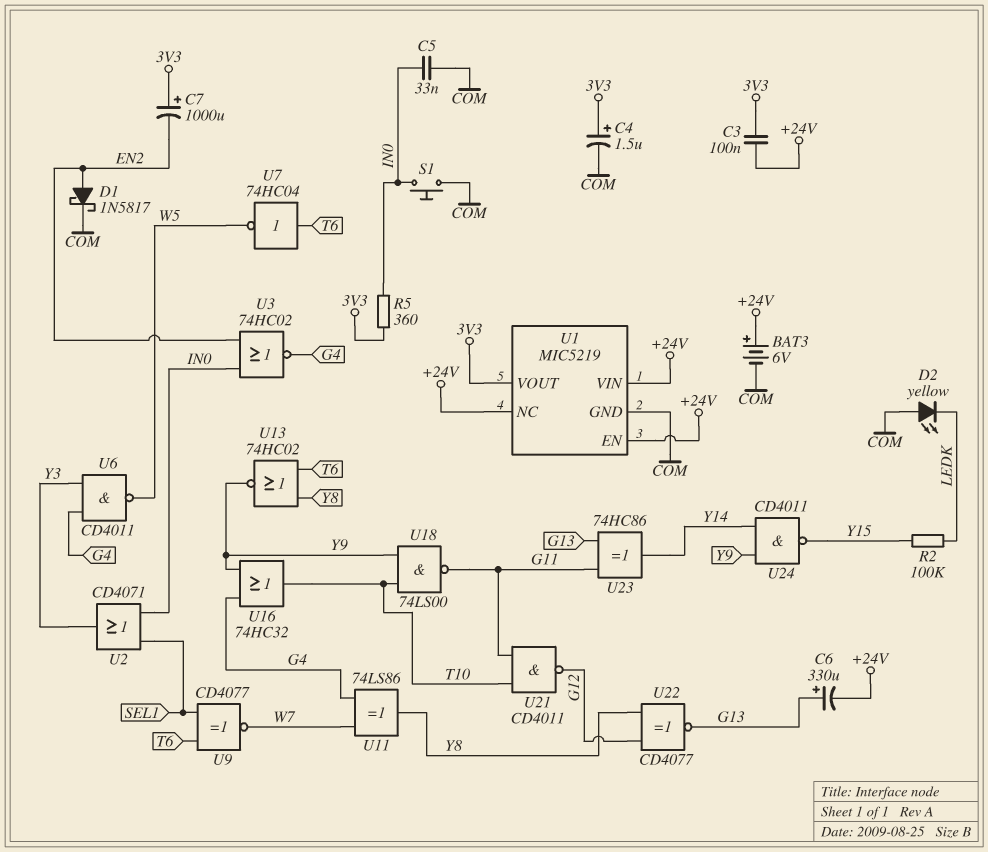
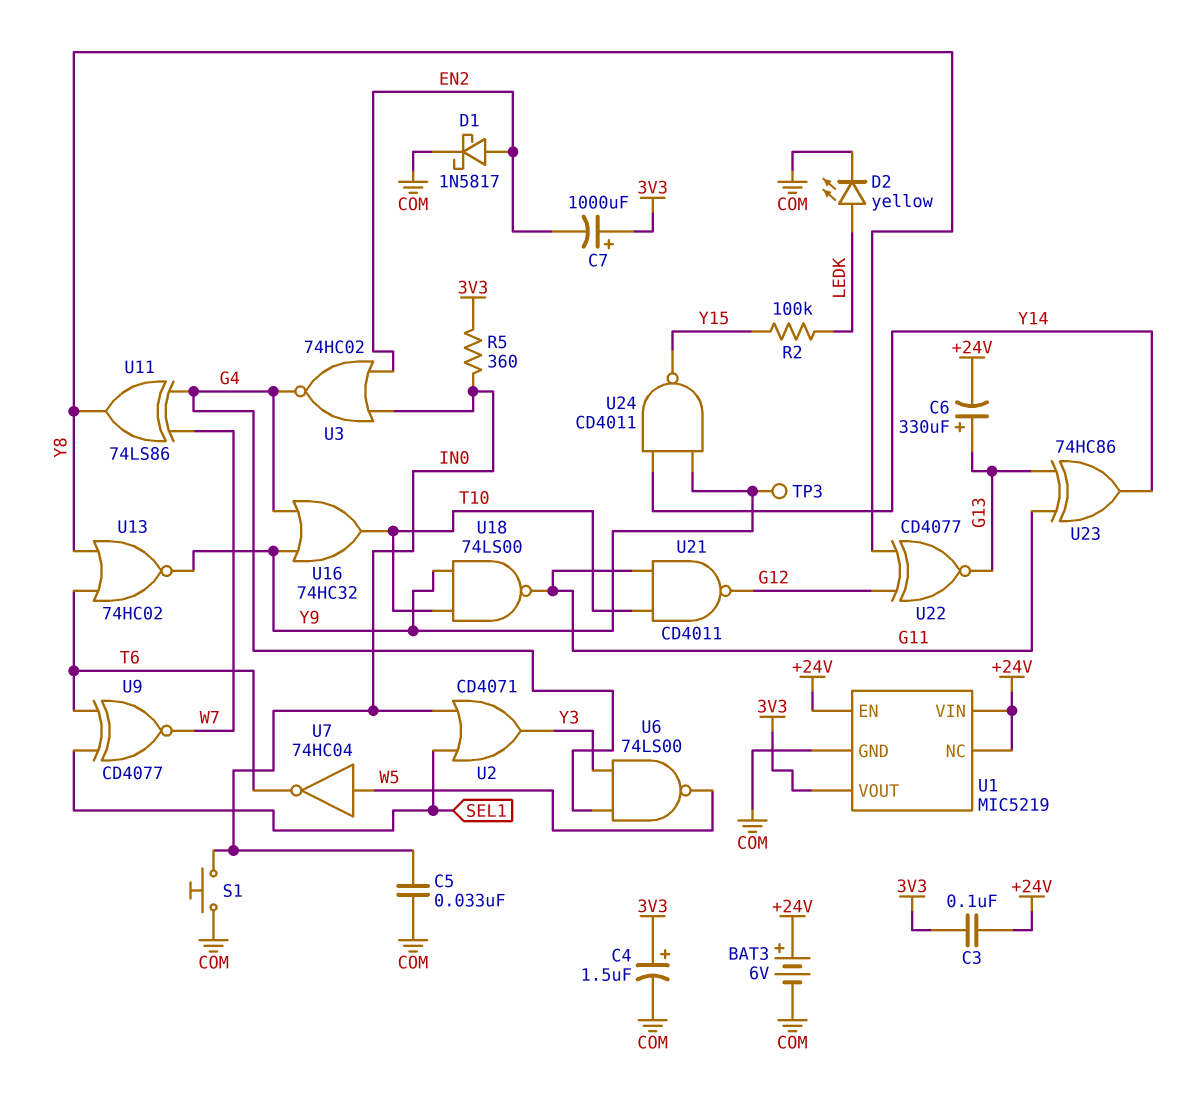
D2: LED yellow (A COM, K LEDK) -> LED yellow (A LEDK, K COM)
TP3: none -> test point (Y9)
U6: NAND CD4011 (in G4, in Y3, out W5) -> NAND 74LS00 (in G4, in Y3, out W5)
U7: NOT 74HC04 (in T6, out W5) -> NOT 74HC04 (in W5, out T6)

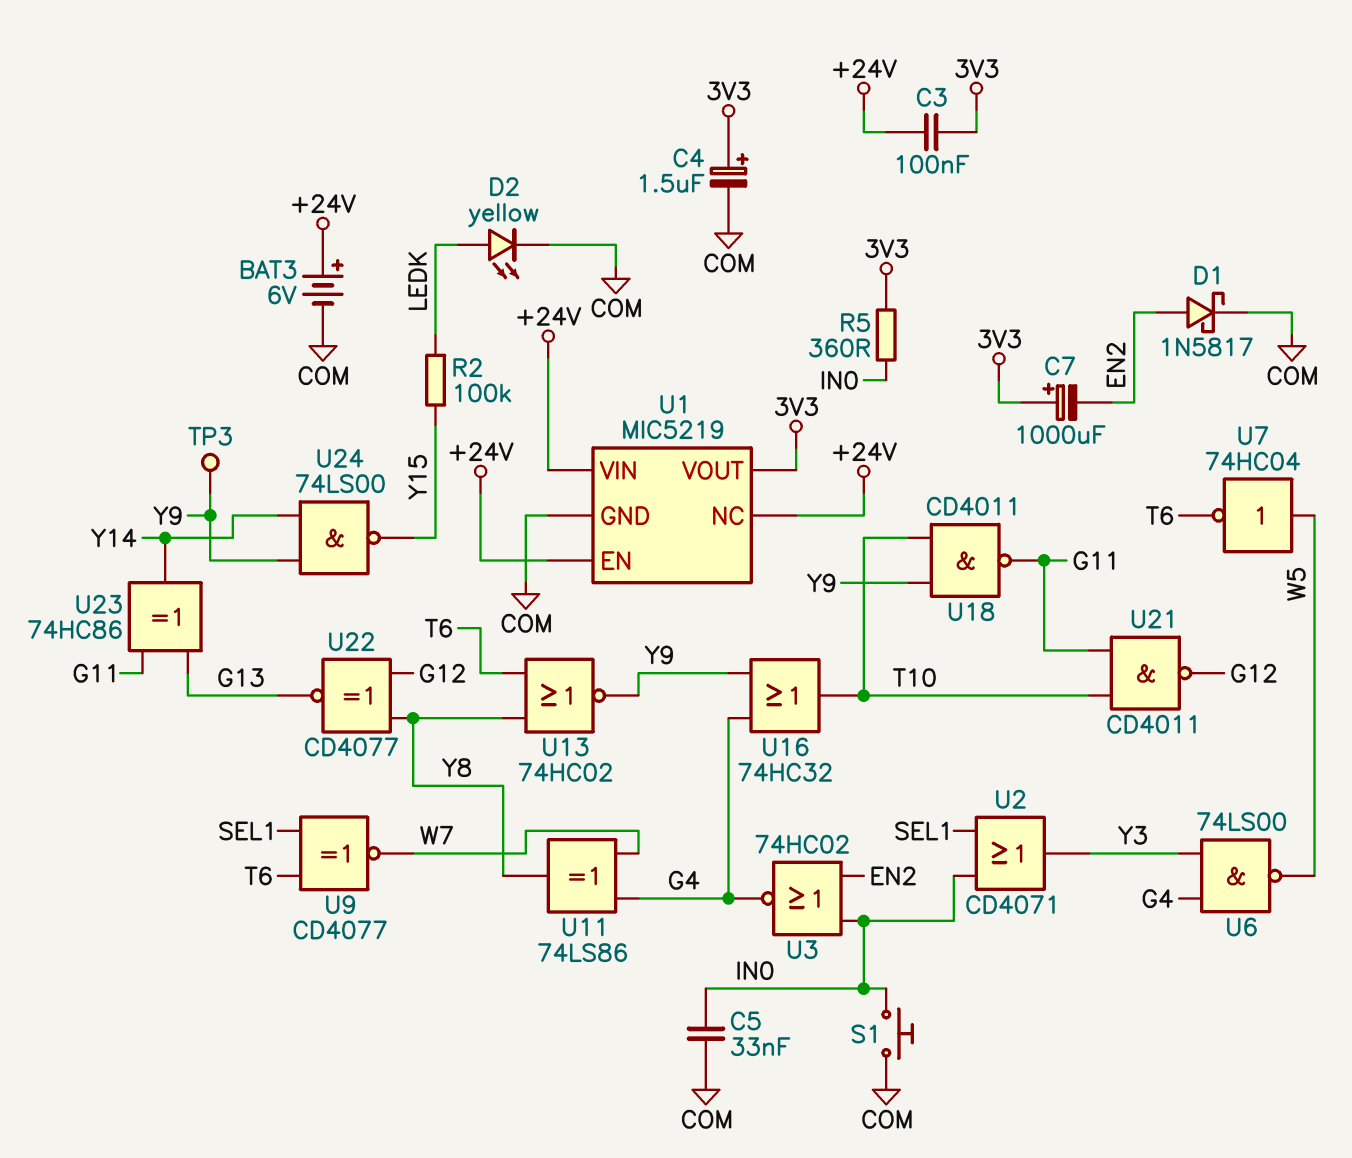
C6: 330uF (plus G13, minus +24V) -> none
U18: NAND 74LS00 (in T10, in Y9, out G11) -> NAND CD4011 (in T10, in Y9, out G11)
U24: NAND CD4011 (in Y9, in Y14, out Y15) -> NAND 74LS00 (in Y9, in Y14, out Y15)

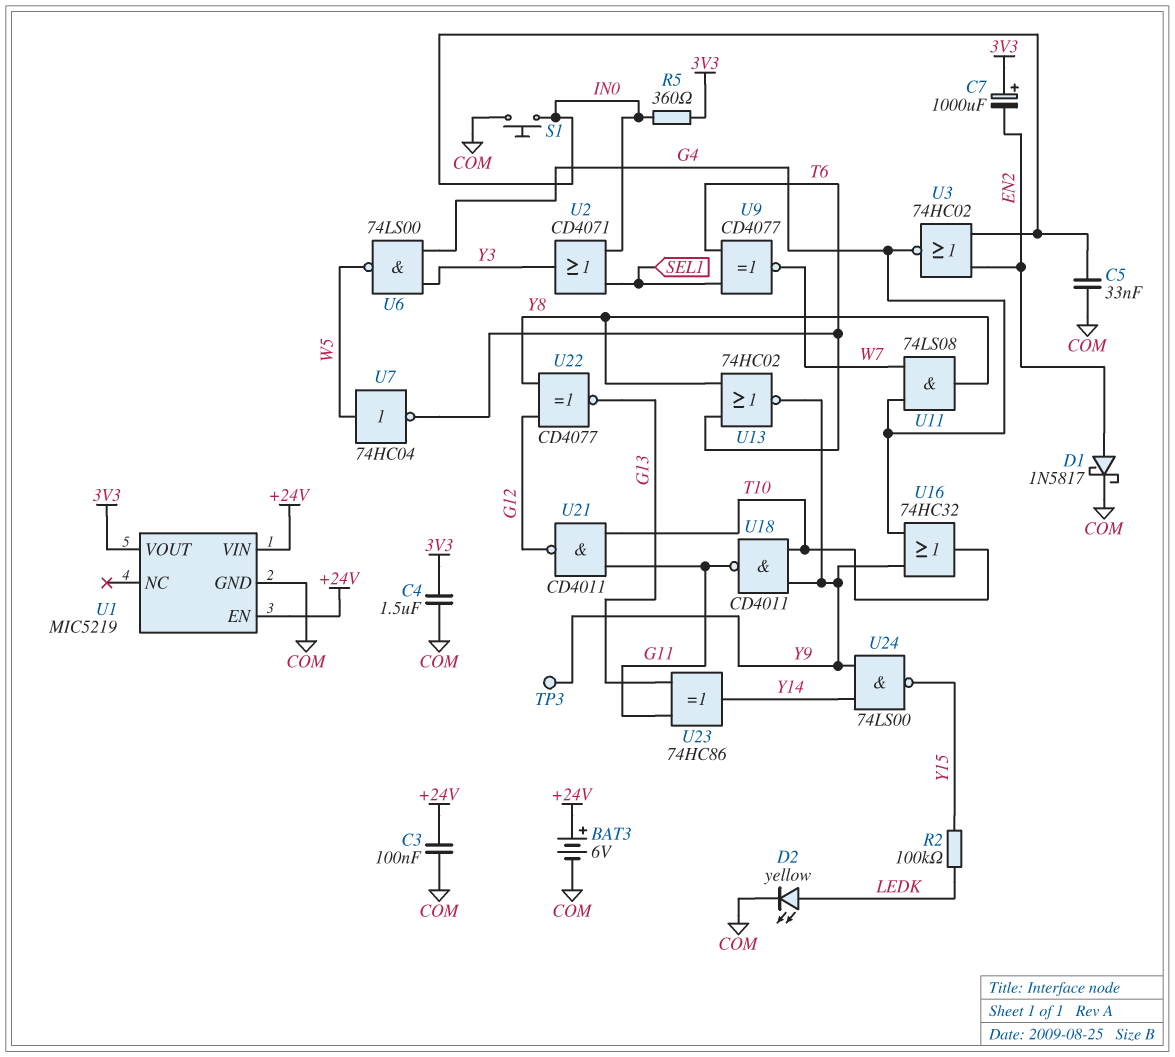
C3: 100nF (+24V, 3V3) -> 100nF (+24V, COM)
C4: 1.5uF (plus 3V3, minus COM) -> 1.5uF (3V3, COM)
U1 pin NC: +24V -> none
U11: XOR 74LS86 (in G4, in W7, out Y8) -> AND 74LS08 (in G4, in W7, out Y8)

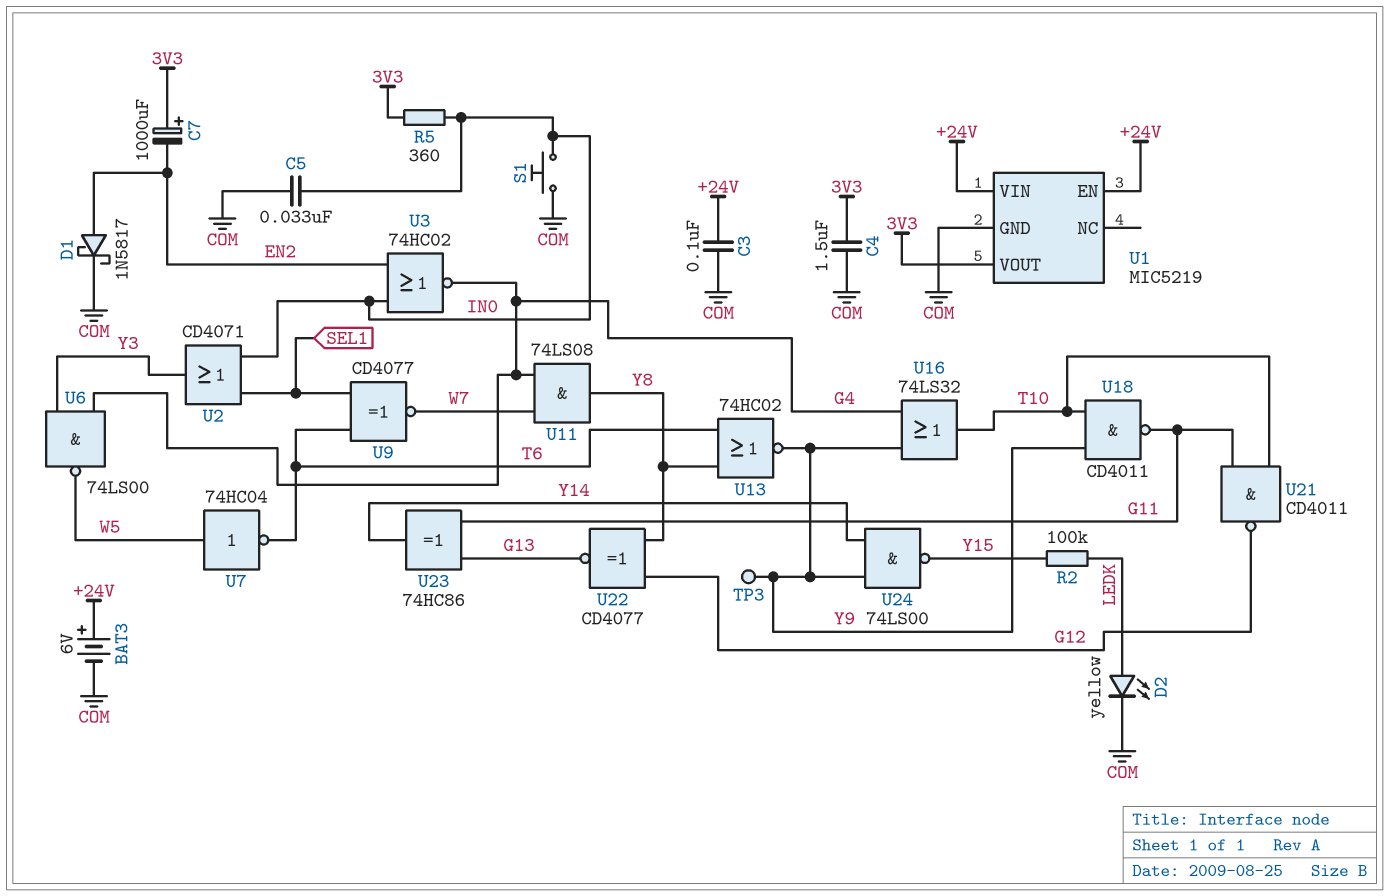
U16: OR 74HC32 (in G4, in Y9, out T10) -> OR 74LS32 (in G4, in Y9, out T10)

